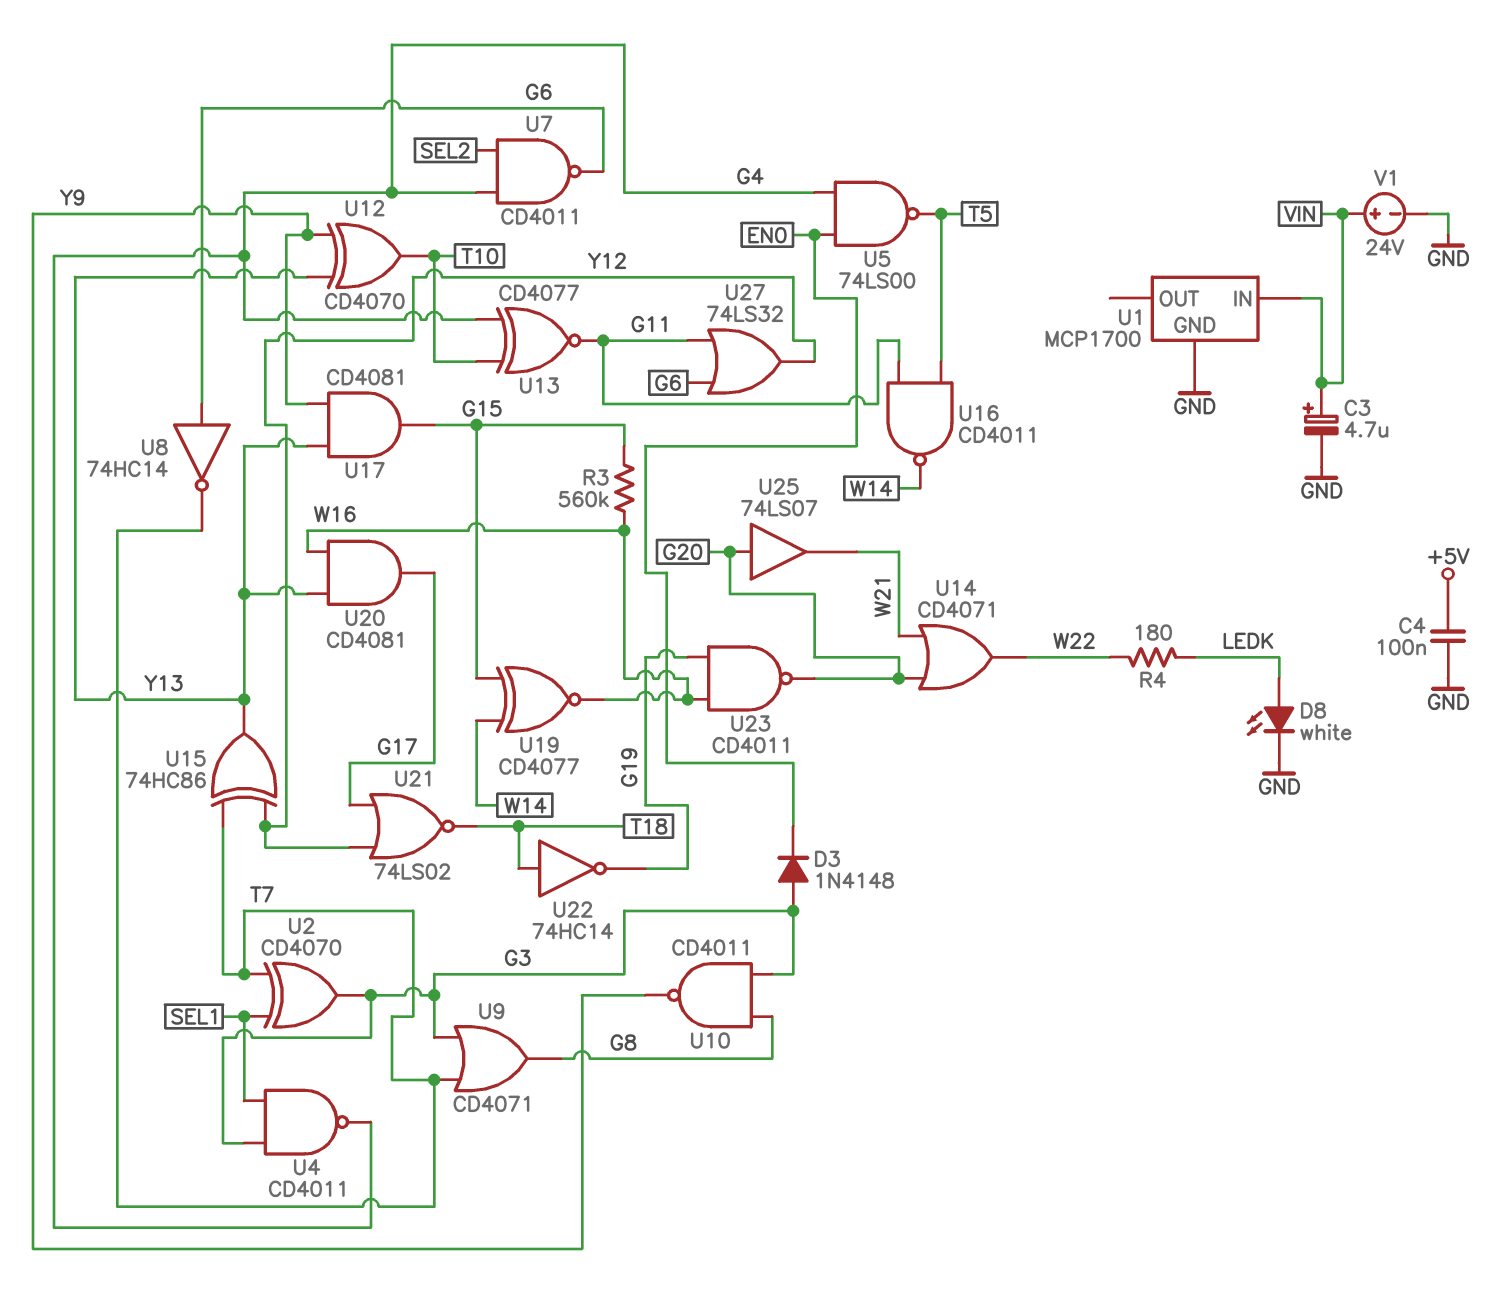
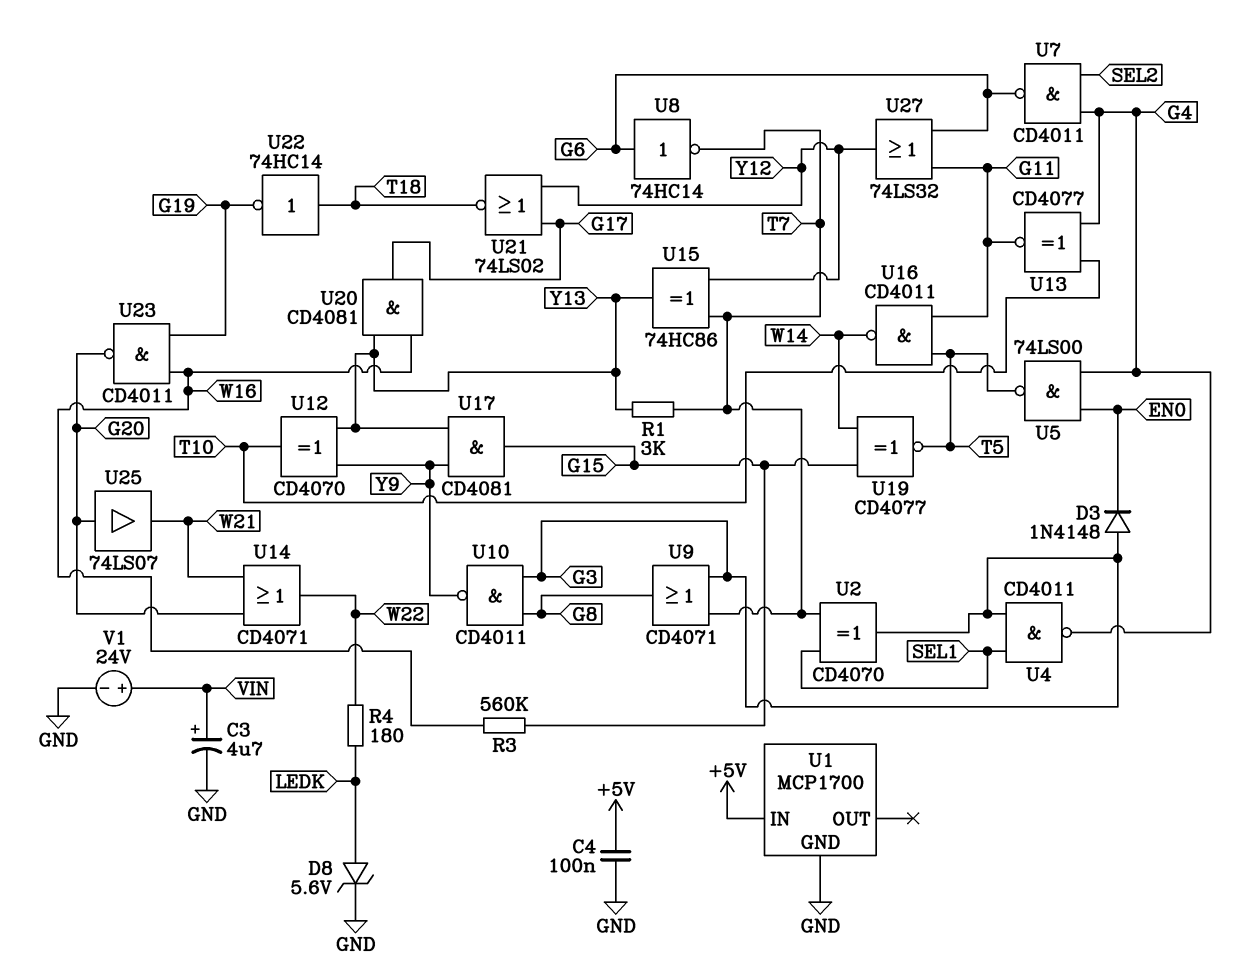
D8: LED white (A LEDK, K GND) -> zener 5.6V (A LEDK, K GND)
R1: none -> 3k (T7, Y13)
U1 pin IN: VIN -> +5V
U19: XNOR CD4077 (in G15, in W14, out W16) -> XNOR CD4077 (in G15, in W14, out T5)

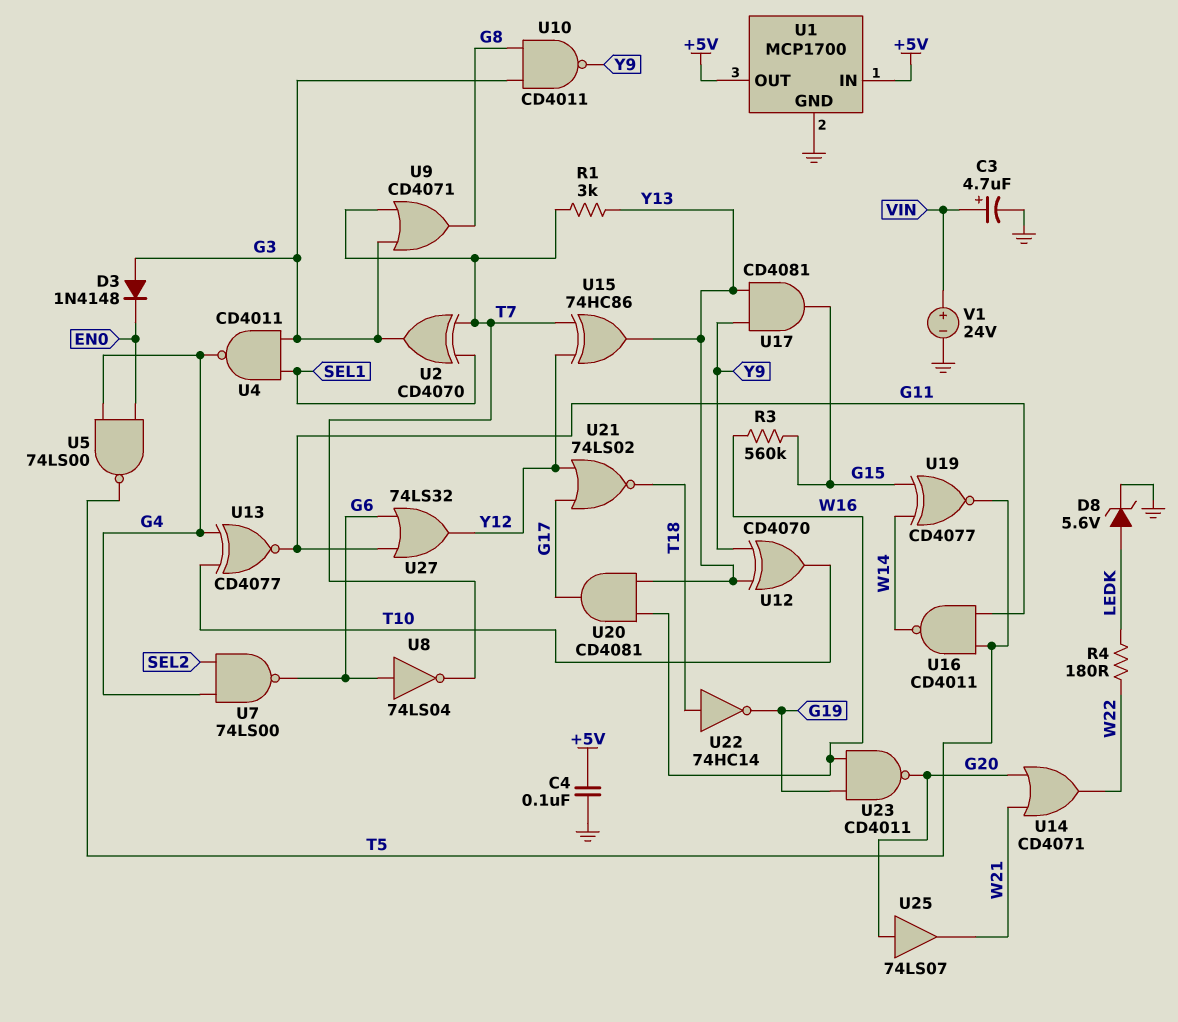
U1 pin OUT: none -> +5V
U7: NAND CD4011 (in G4, in SEL2, out G6) -> NAND 74LS00 (in G4, in SEL2, out G6)
U8: NOT 74HC14 (in G6, out T7) -> NOT 74LS04 (in G6, out T7)

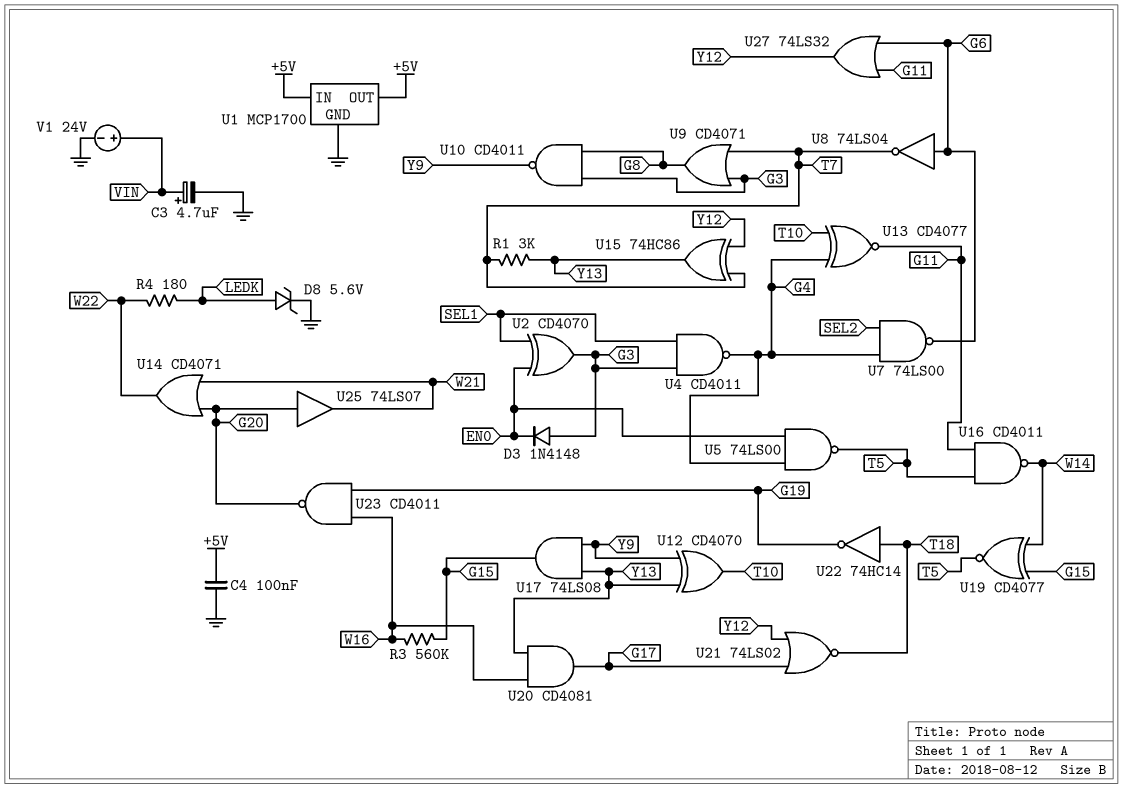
U2: XOR CD4070 (in SEL1, in T7, out G3) -> XOR CD4070 (in EN0, in SEL1, out G3)
U17: AND CD4081 (in Y9, in Y13, out G15) -> AND 74LS08 (in Y9, in Y13, out G15)

